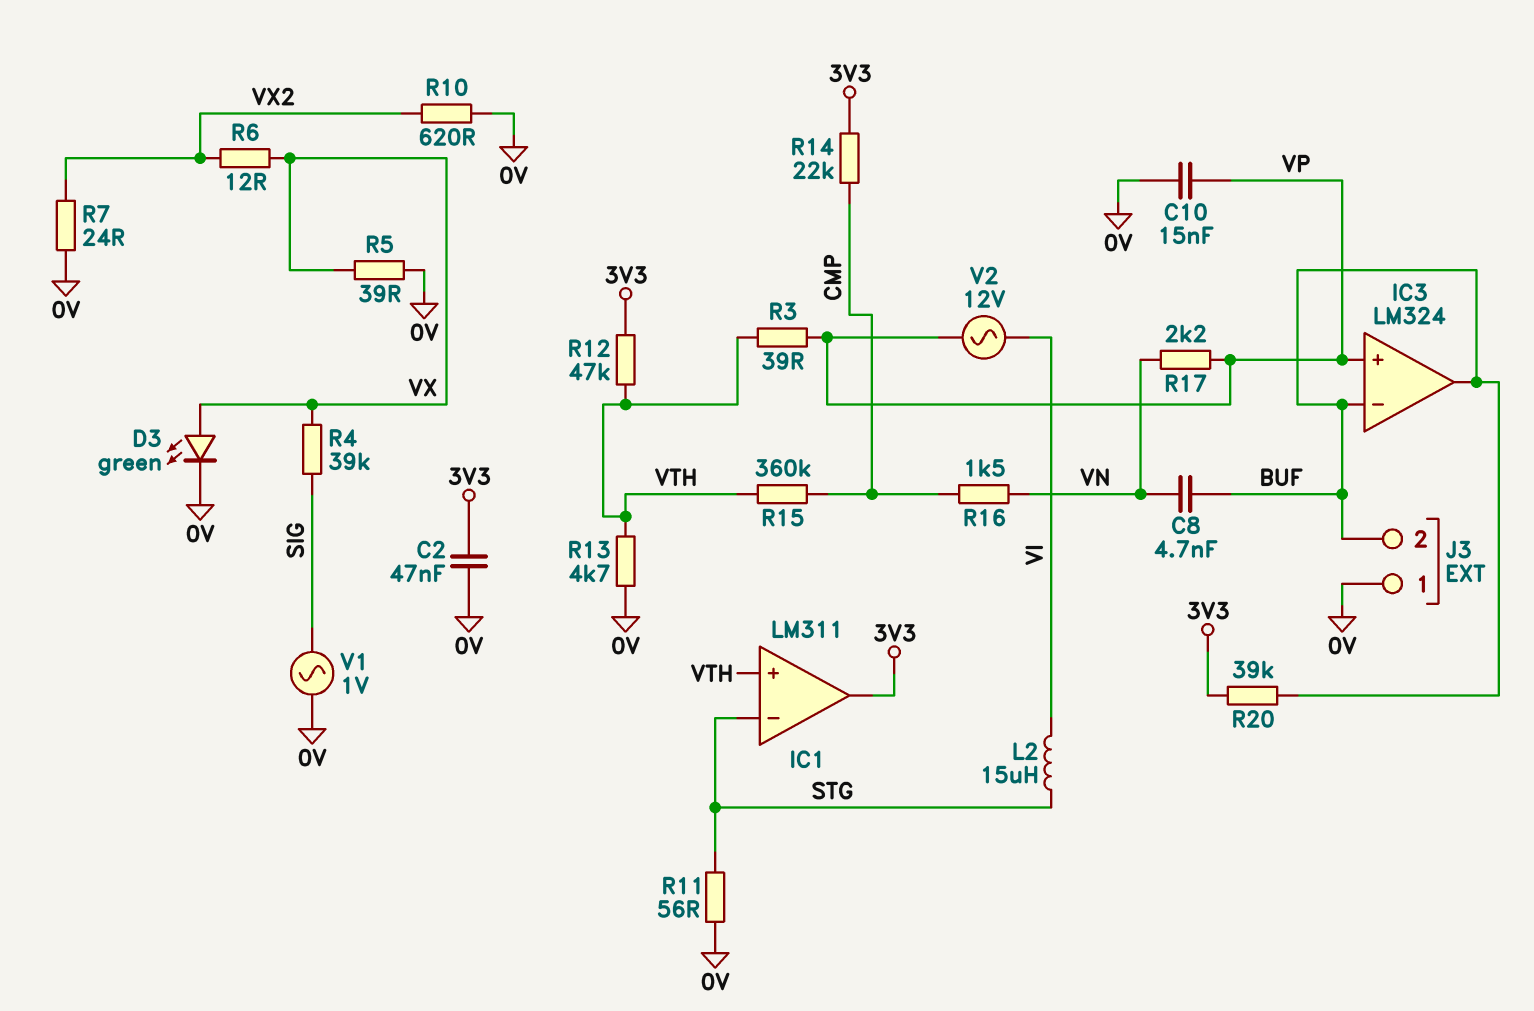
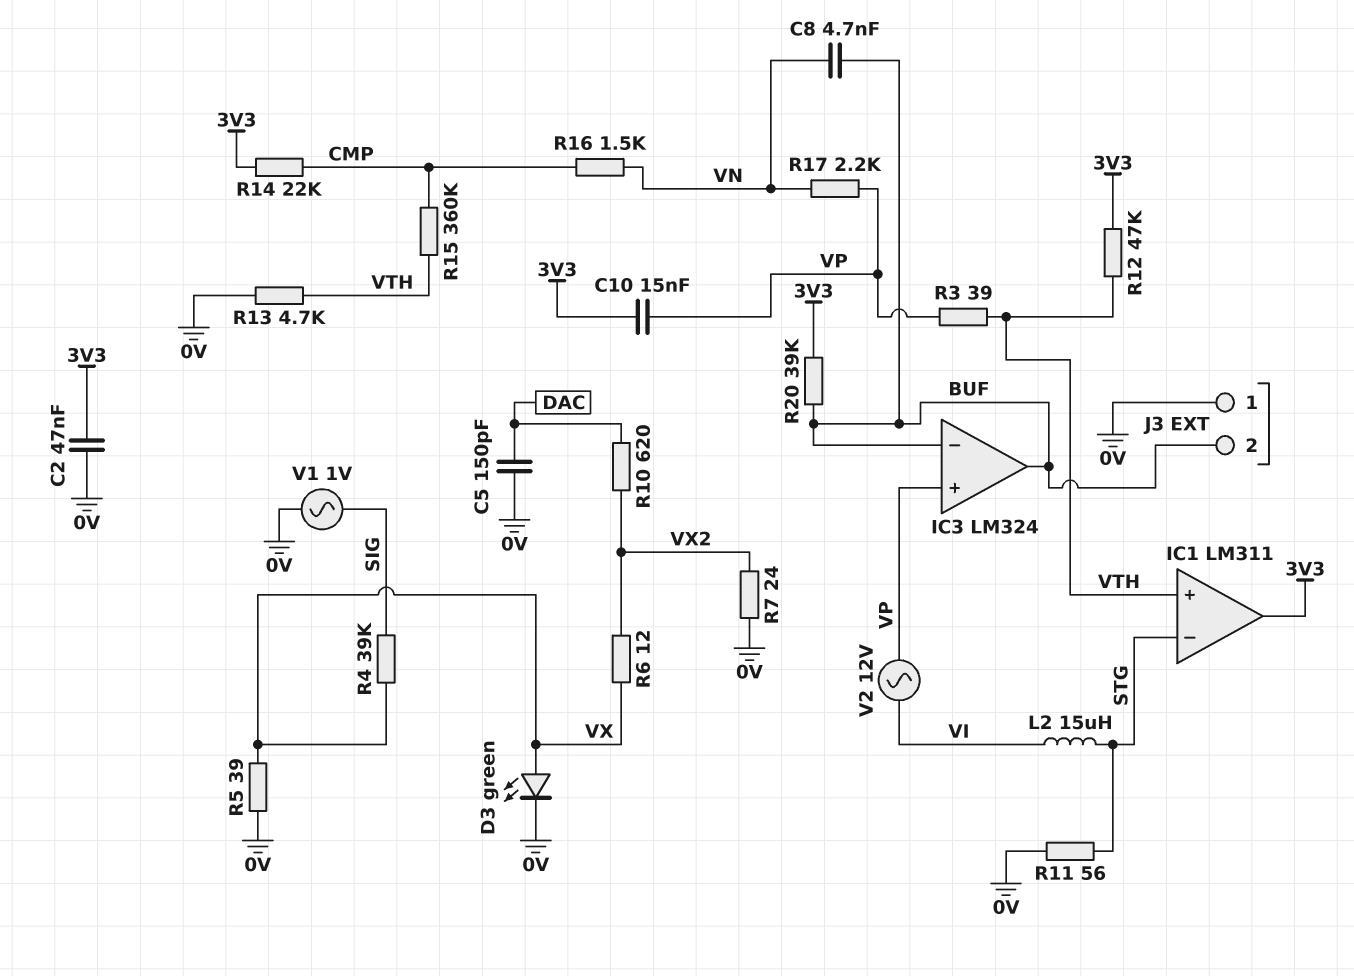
C5: none -> 150pF (0V, DAC)
C10: 15nF (0V, VP) -> 15nF (3V3, VP)
R10: 620 (0V, VX2) -> 620 (DAC, VX2)

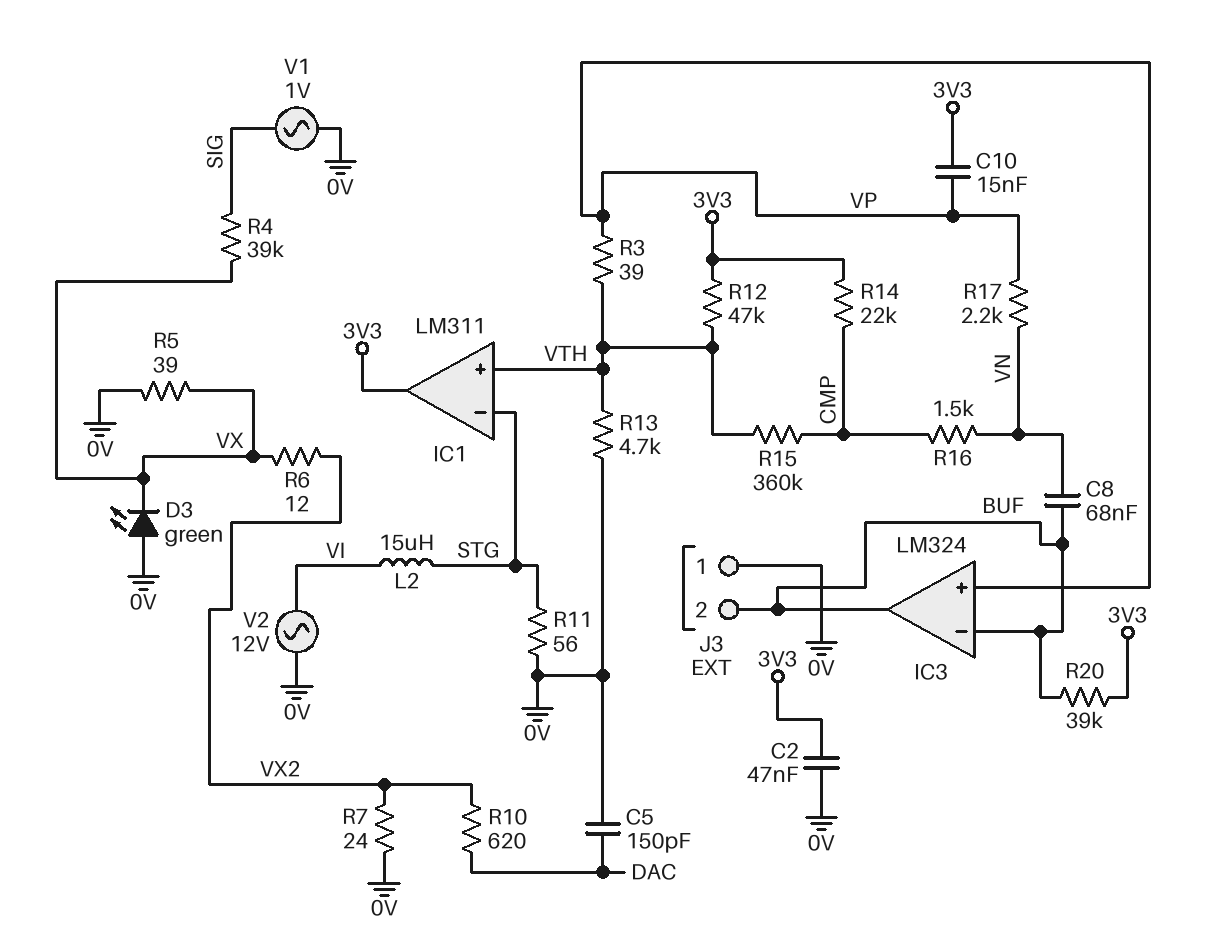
C8: 4.7nF (BUF, VN) -> 68nF (BUF, VN)
D3: LED green (A VX, K 0V) -> LED green (A 0V, K VX)
V2: AC 12V (VI, VP) -> AC 12V (0V, VI)

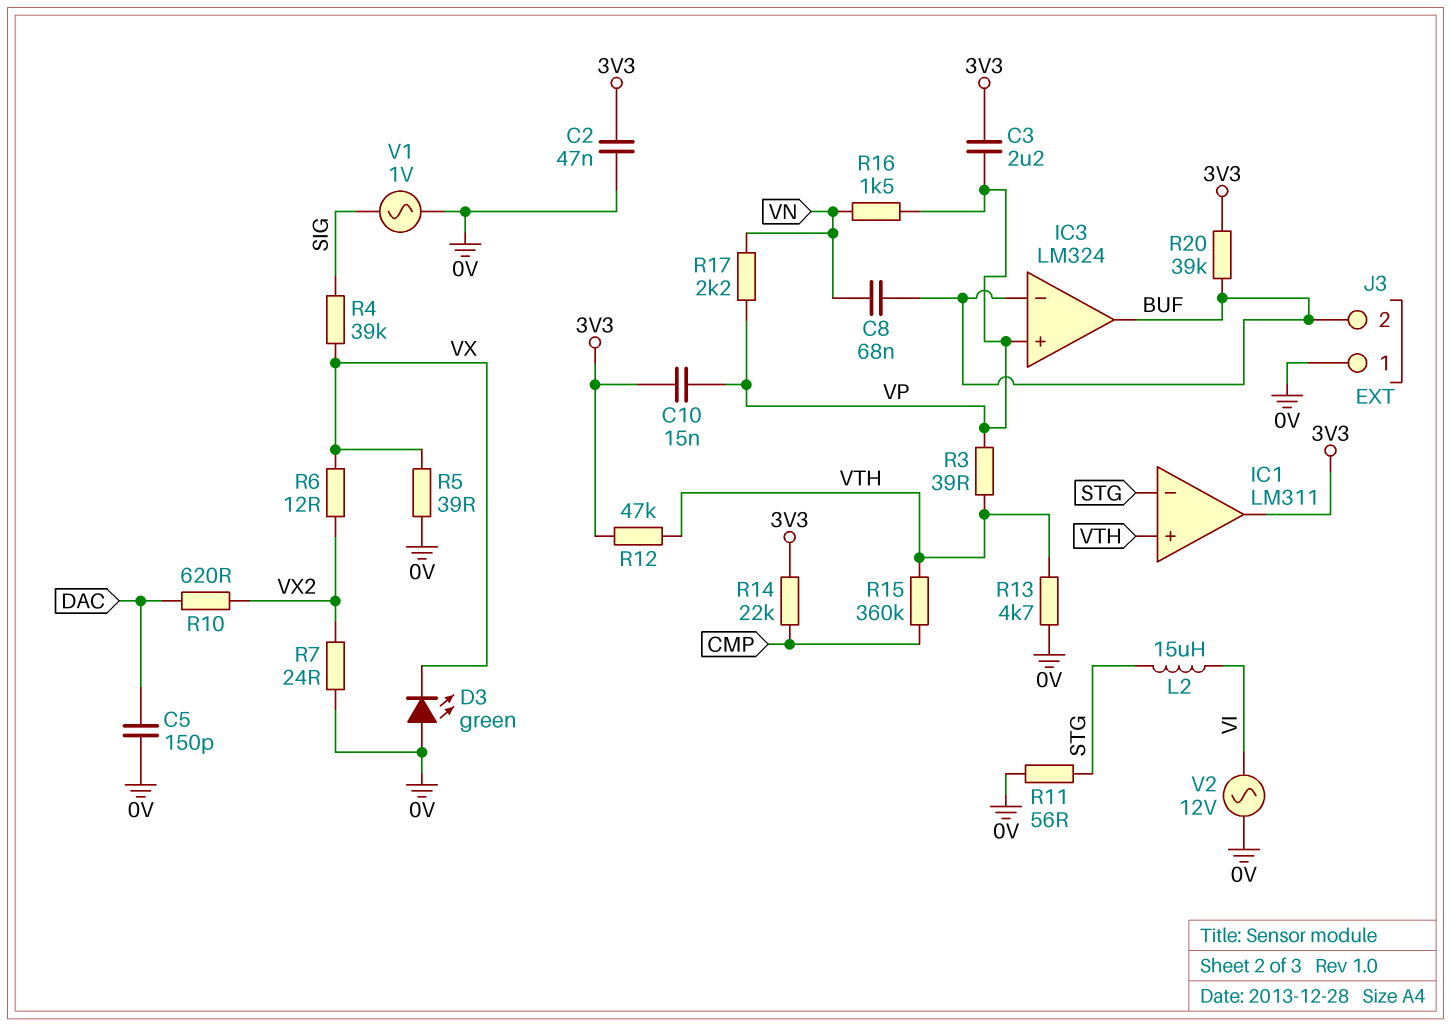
C3: none -> 2.2uF (3V3, VP)
R16: 1.5k (CMP, VN) -> 1.5k (VN, VP)

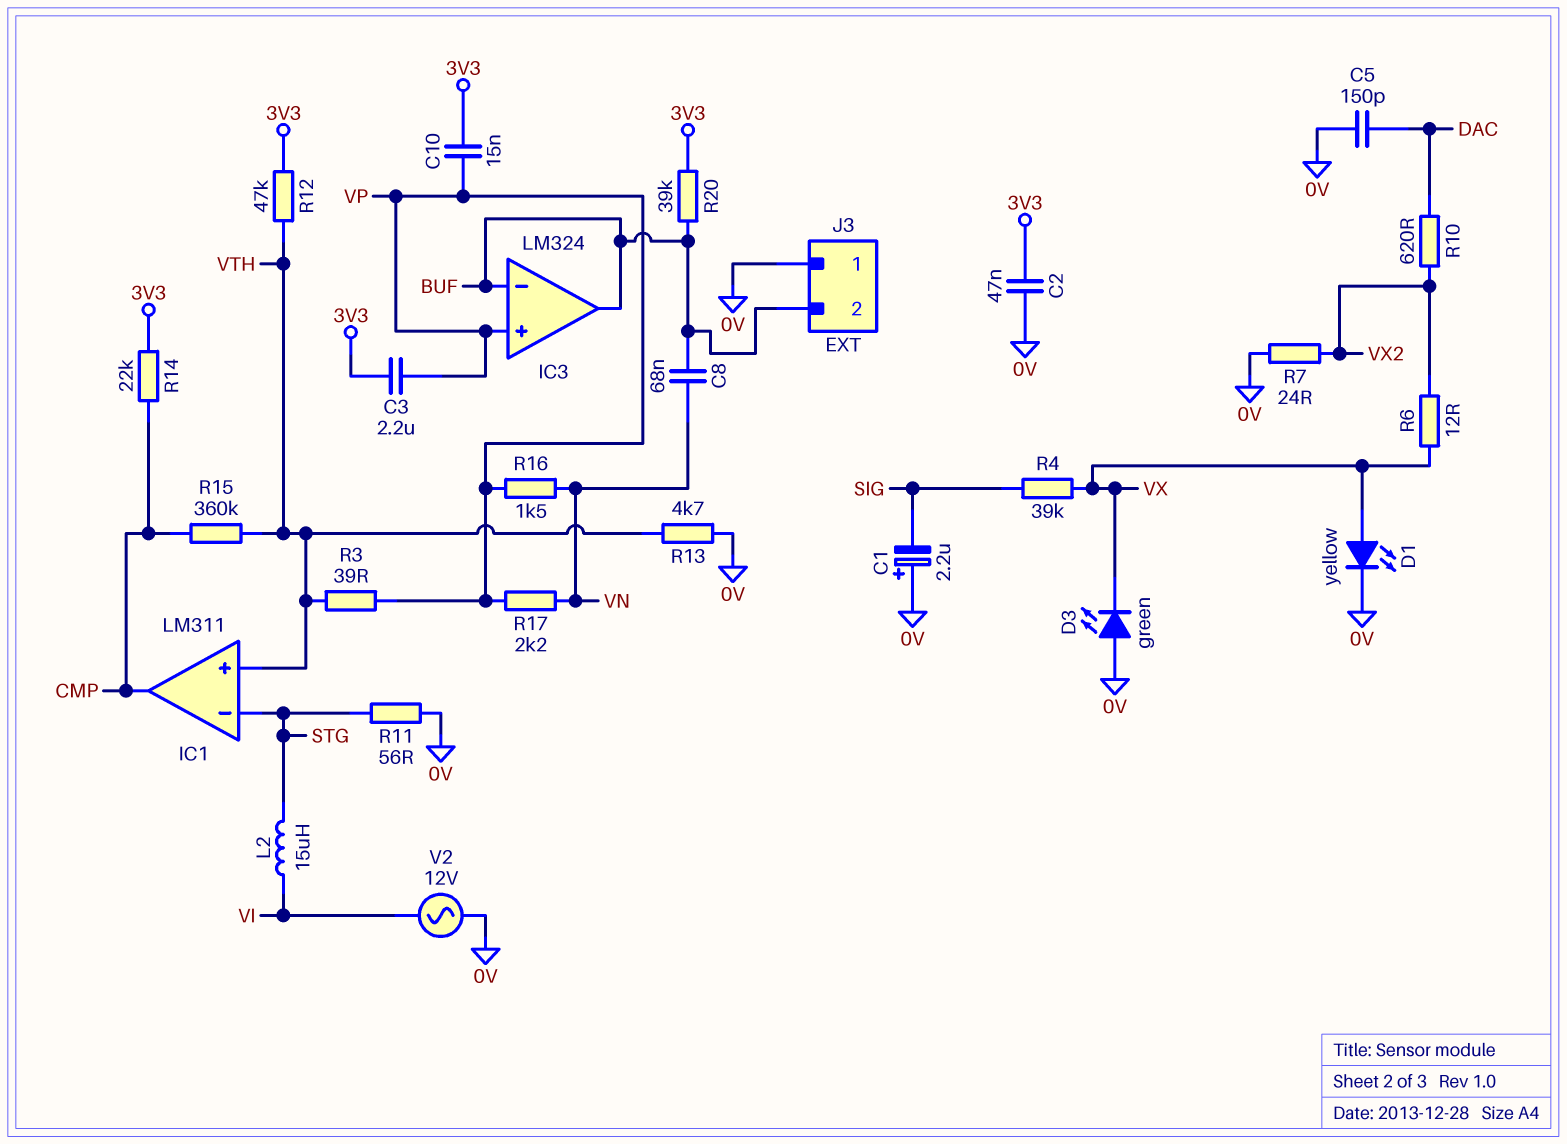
C1: none -> 2.2uF (plus 0V, minus SIG)
D1: none -> LED yellow (A VX, K 0V)
IC1 pin out: 3V3 -> CMP
R5: 39 (0V, VX) -> none
V1: AC 1V (0V, SIG) -> none

